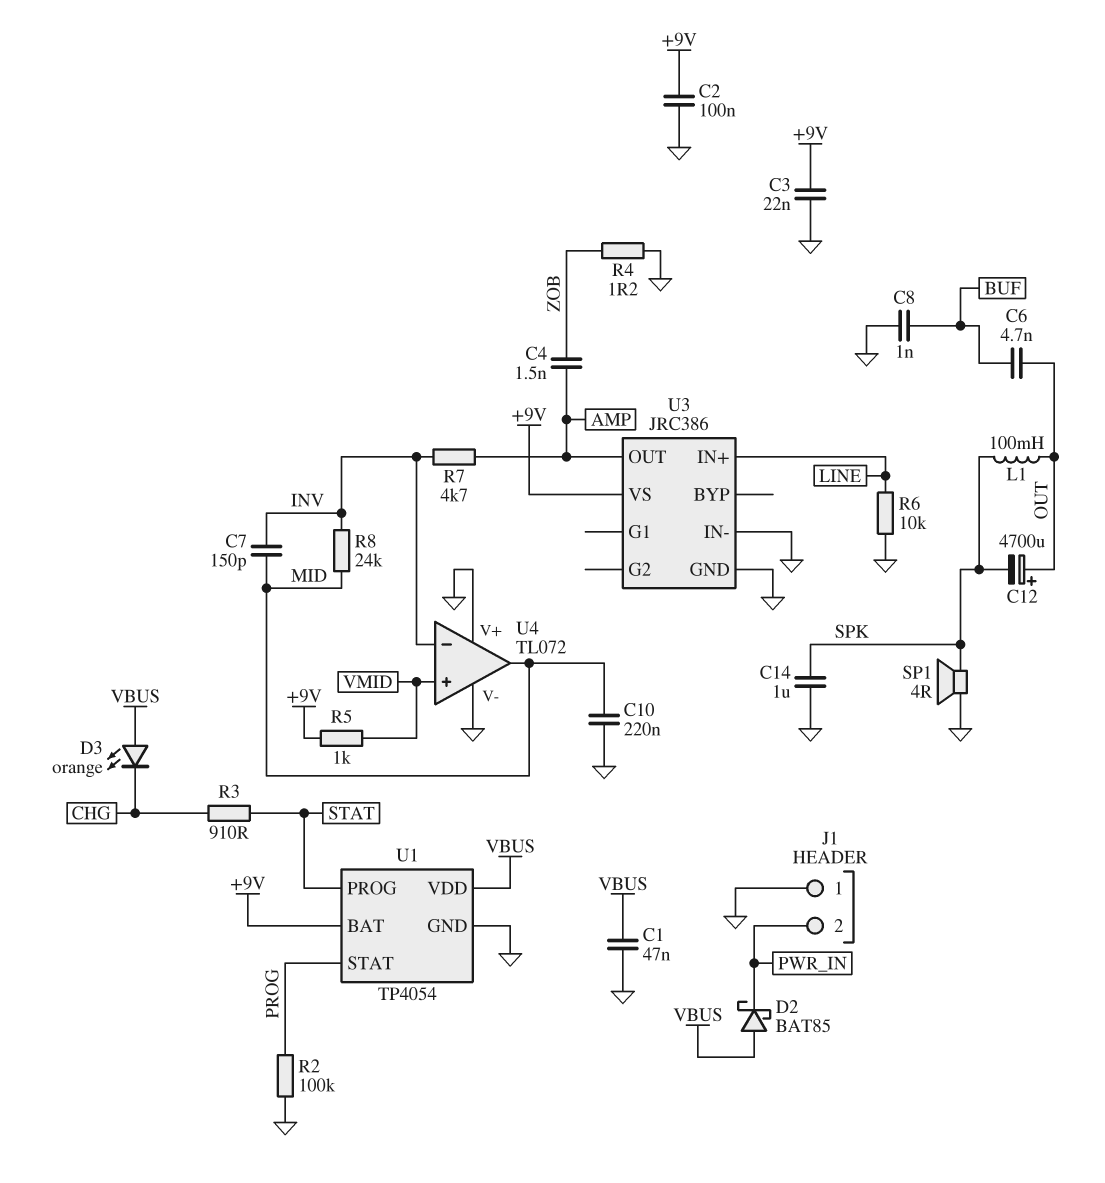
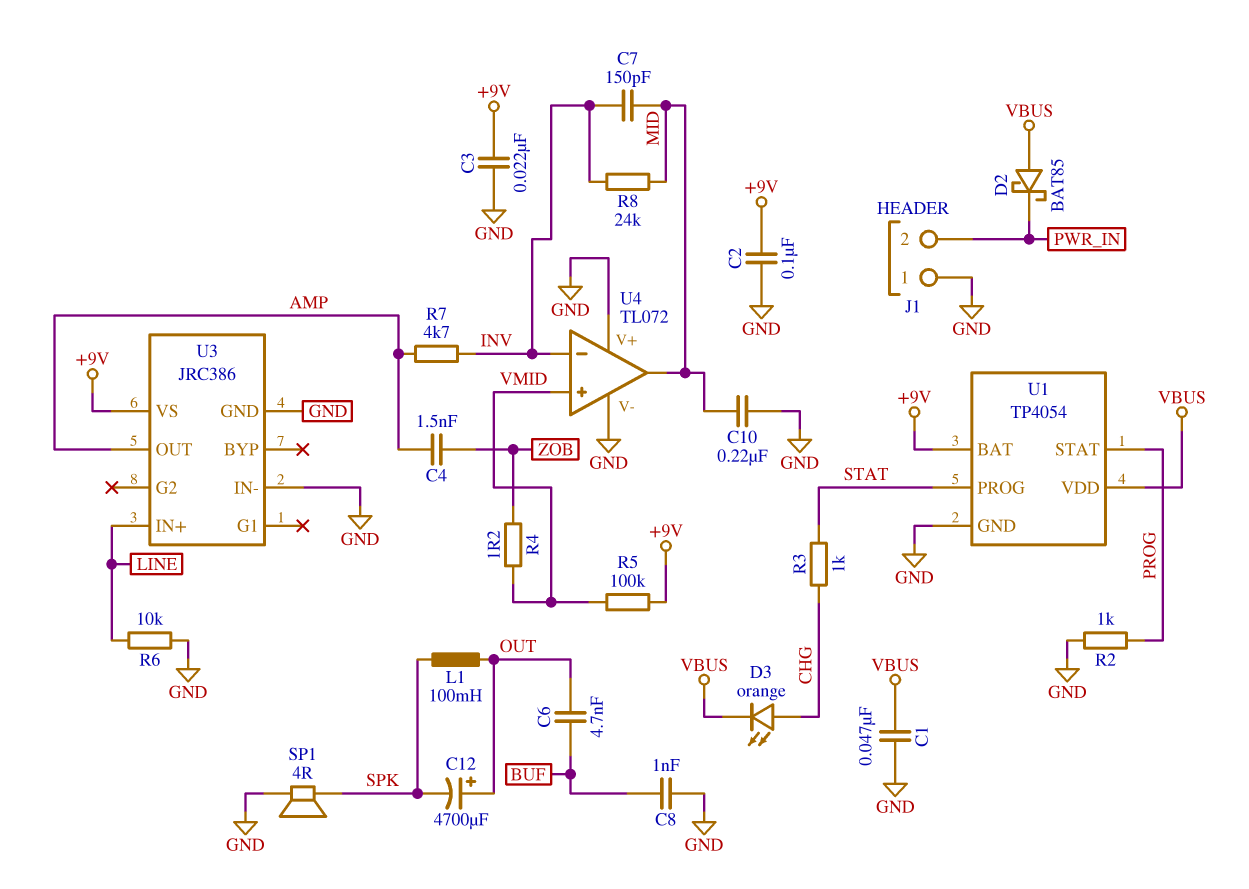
C14: 1uF (GND, SPK) -> none
D3: LED orange (A VBUS, K CHG) -> LED orange (A CHG, K VBUS)
R2: 100k (GND, PROG) -> 1k (GND, PROG)
R3: 910 (CHG, STAT) -> 1k (CHG, STAT)
R4: 1.2 (GND, ZOB) -> 1.2 (VMID, ZOB)
R5: 1k (+9V, VMID) -> 100k (+9V, VMID)

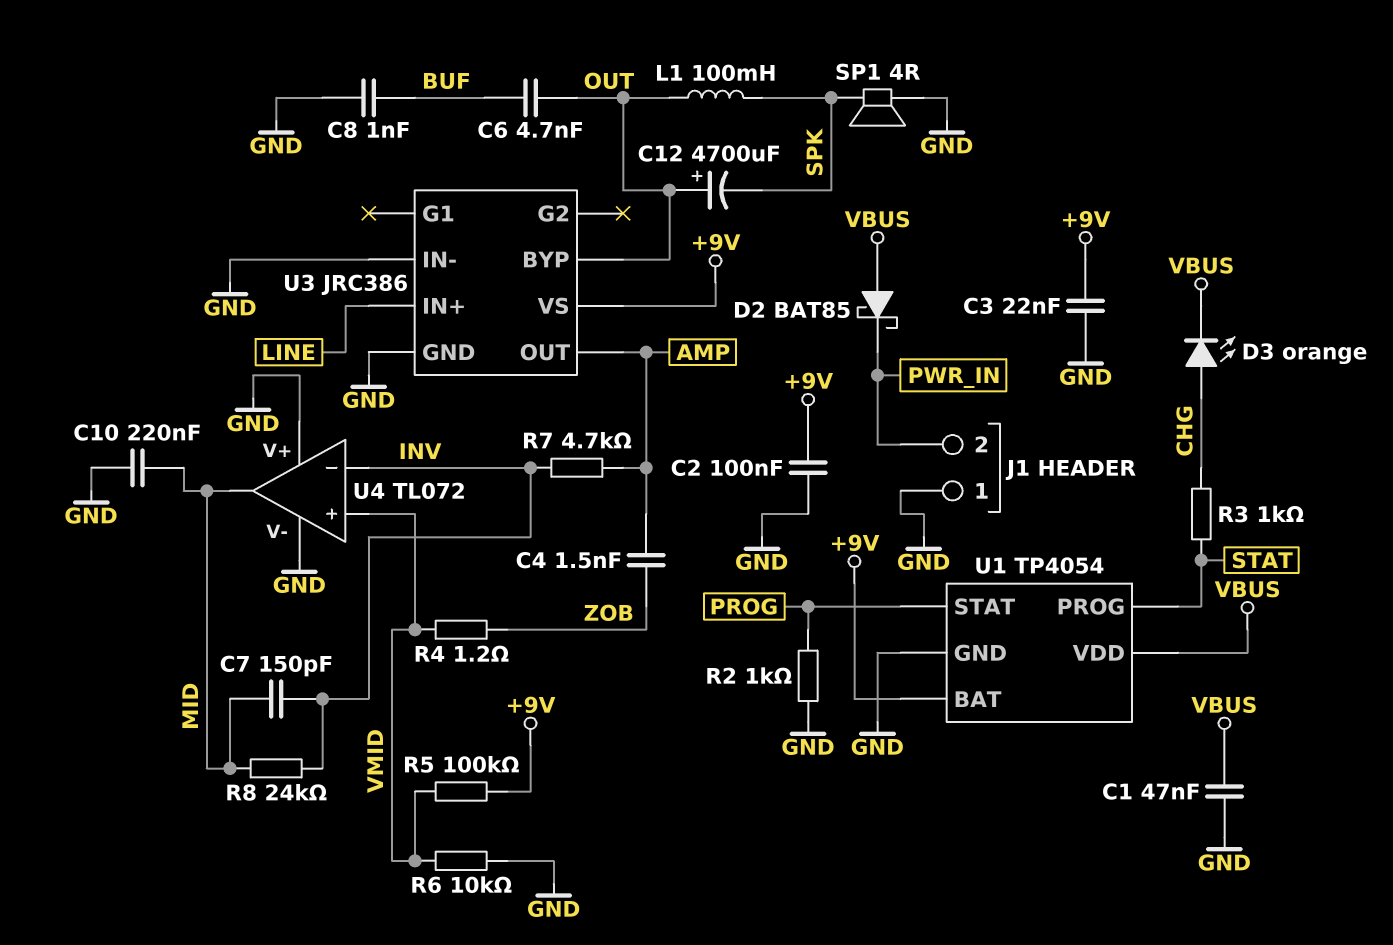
R6: 10k (GND, LINE) -> 10k (GND, VMID)
U3 pin BYP: none -> OUT

